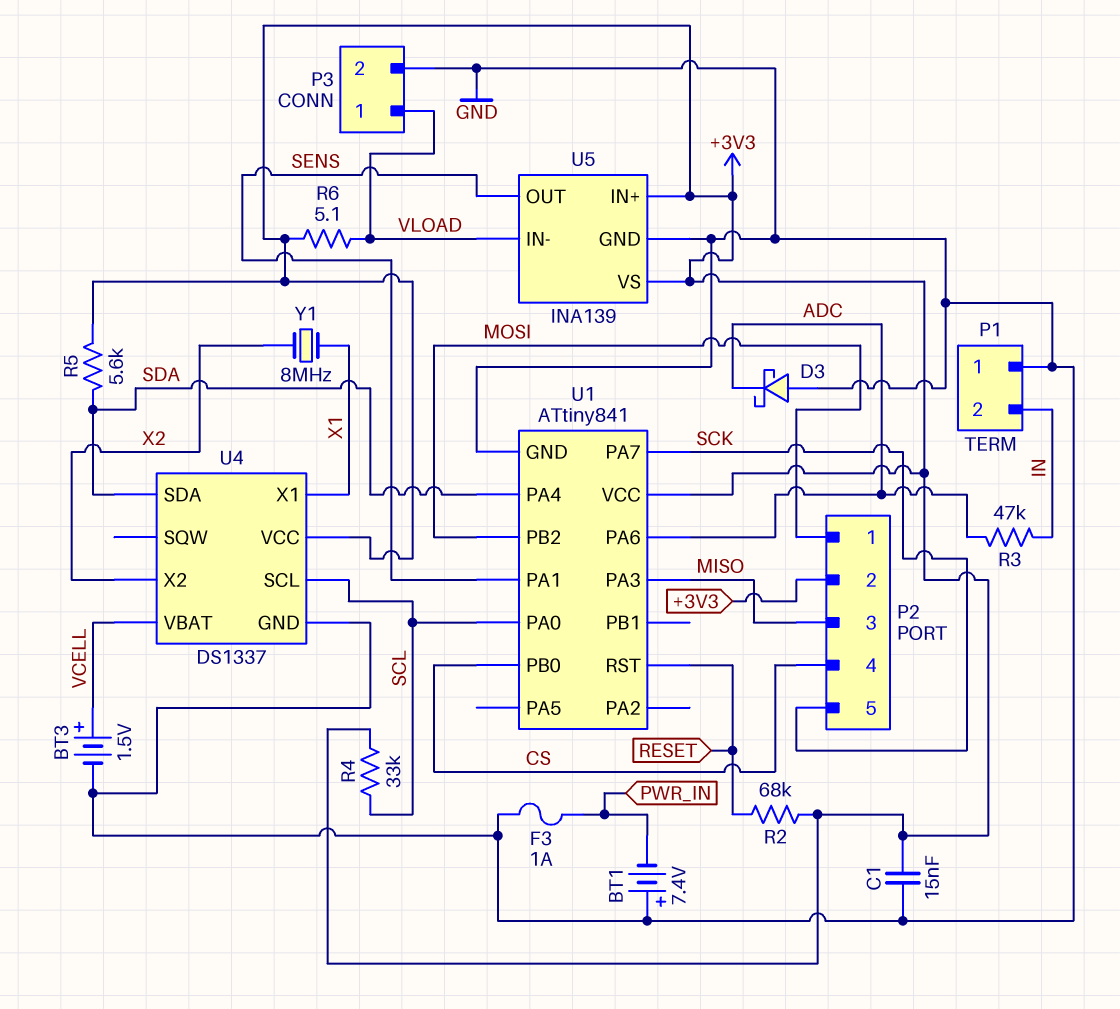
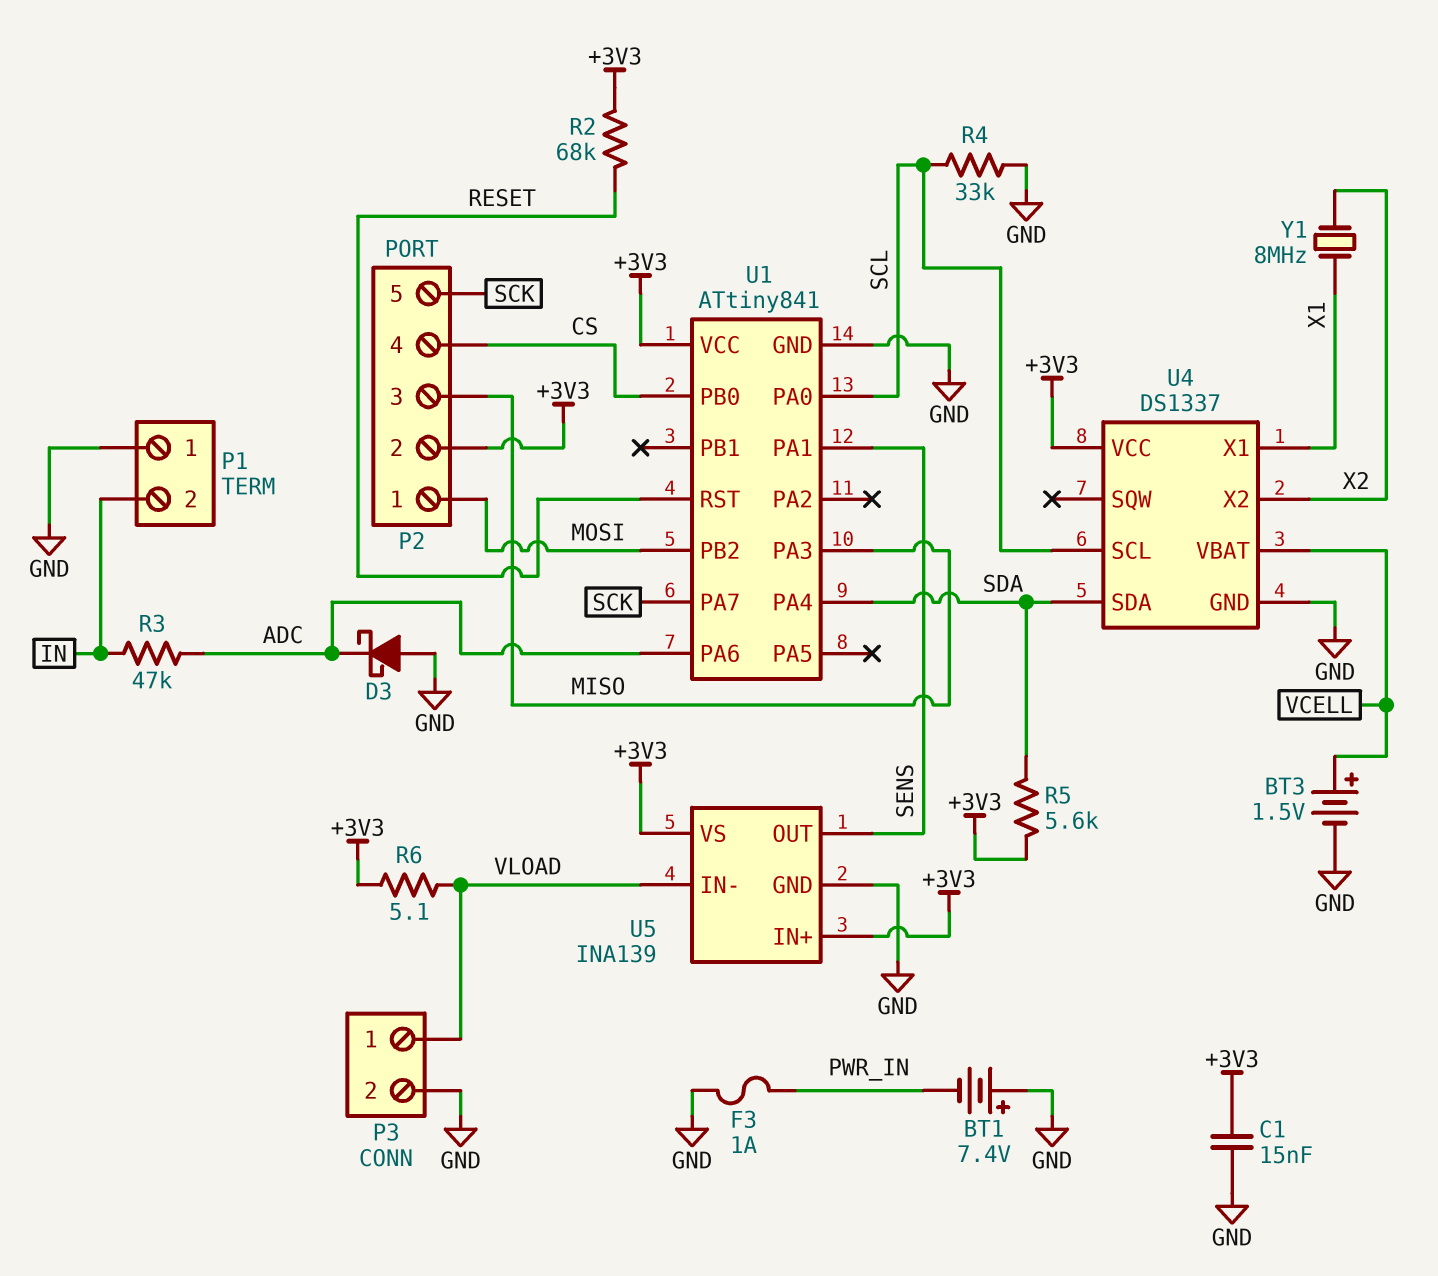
R4: 33k (+3V3, SCL) -> 33k (GND, SCL)

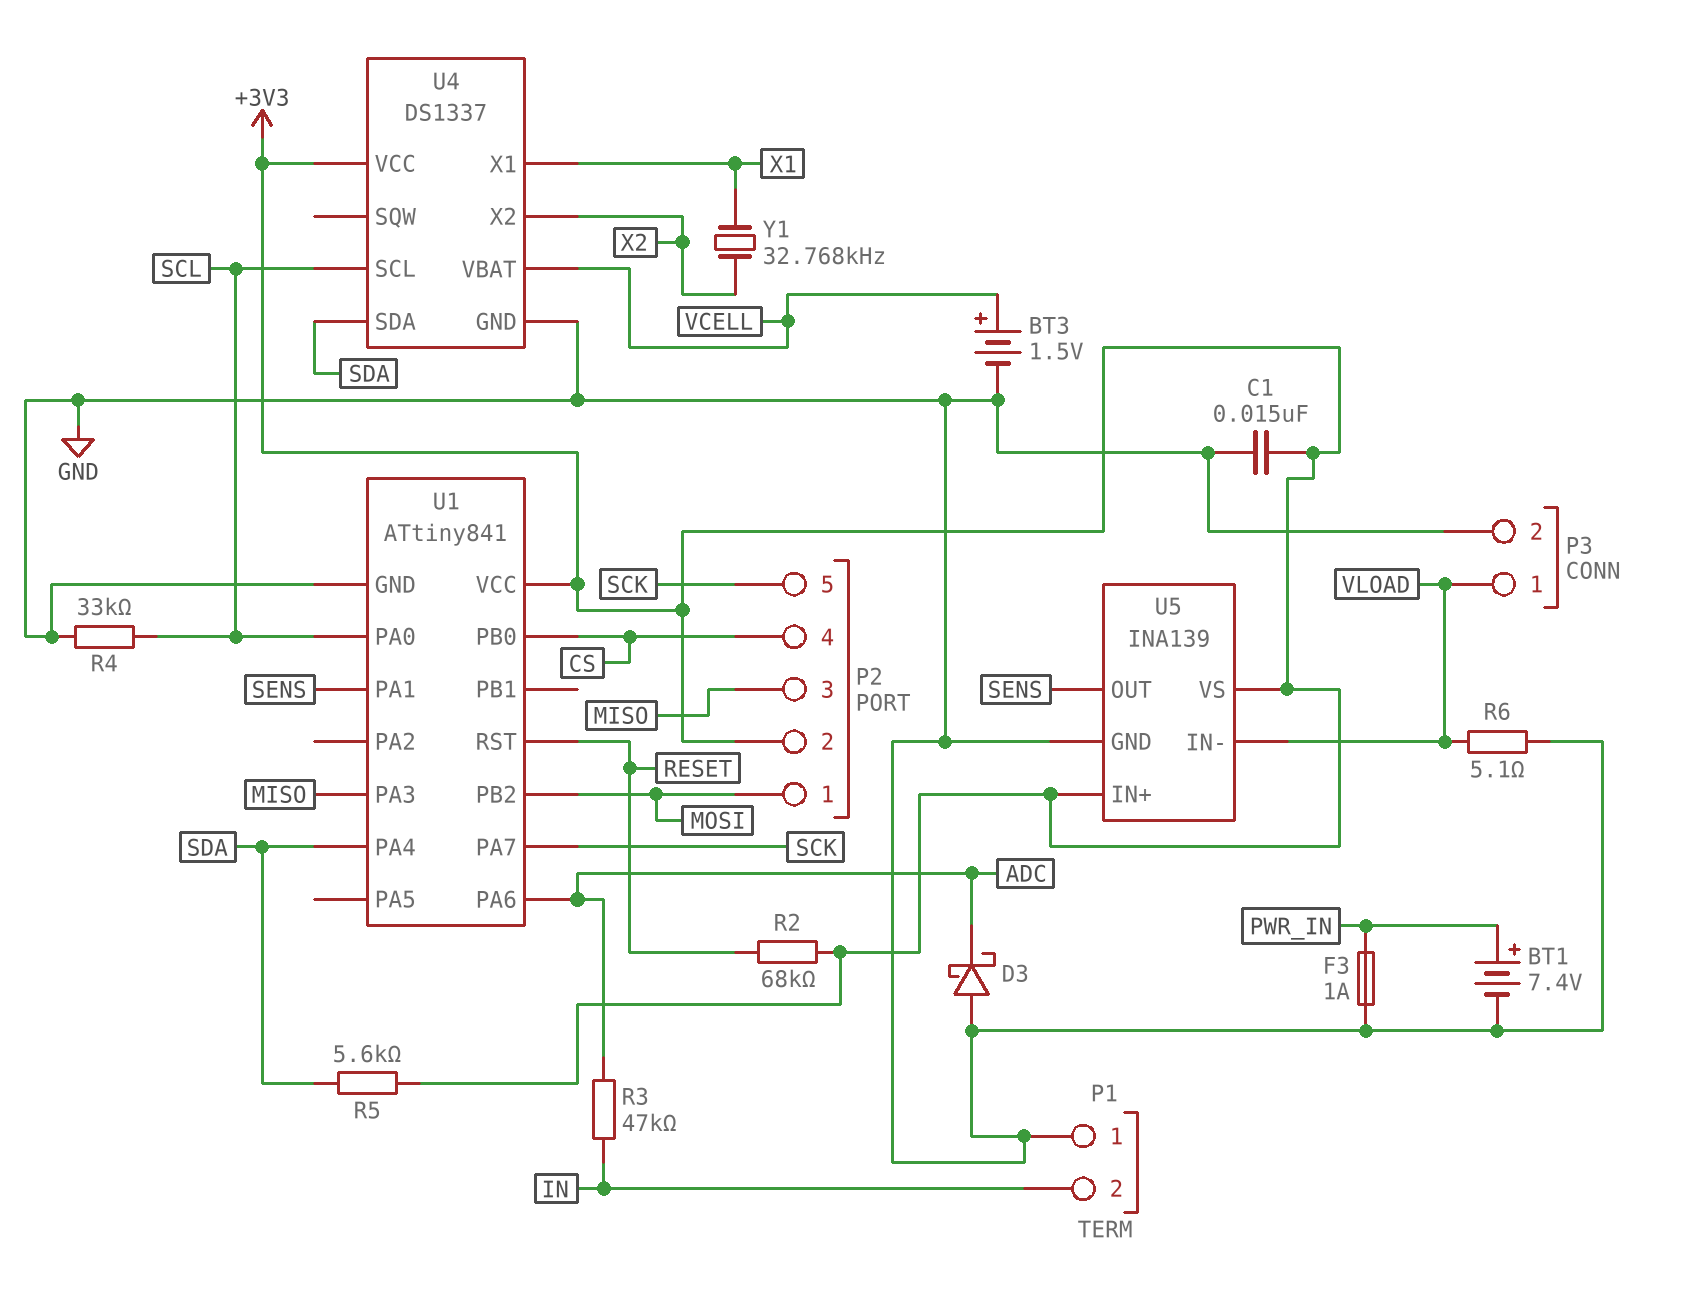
BT1: 7.4V (plus GND, minus PWR_IN) -> 7.4V (plus PWR_IN, minus GND)
R6: 5.1 (+3V3, VLOAD) -> 5.1 (GND, VLOAD)
Y1: 8MHz (X1, X2) -> 32.768kHz (X1, X2)

